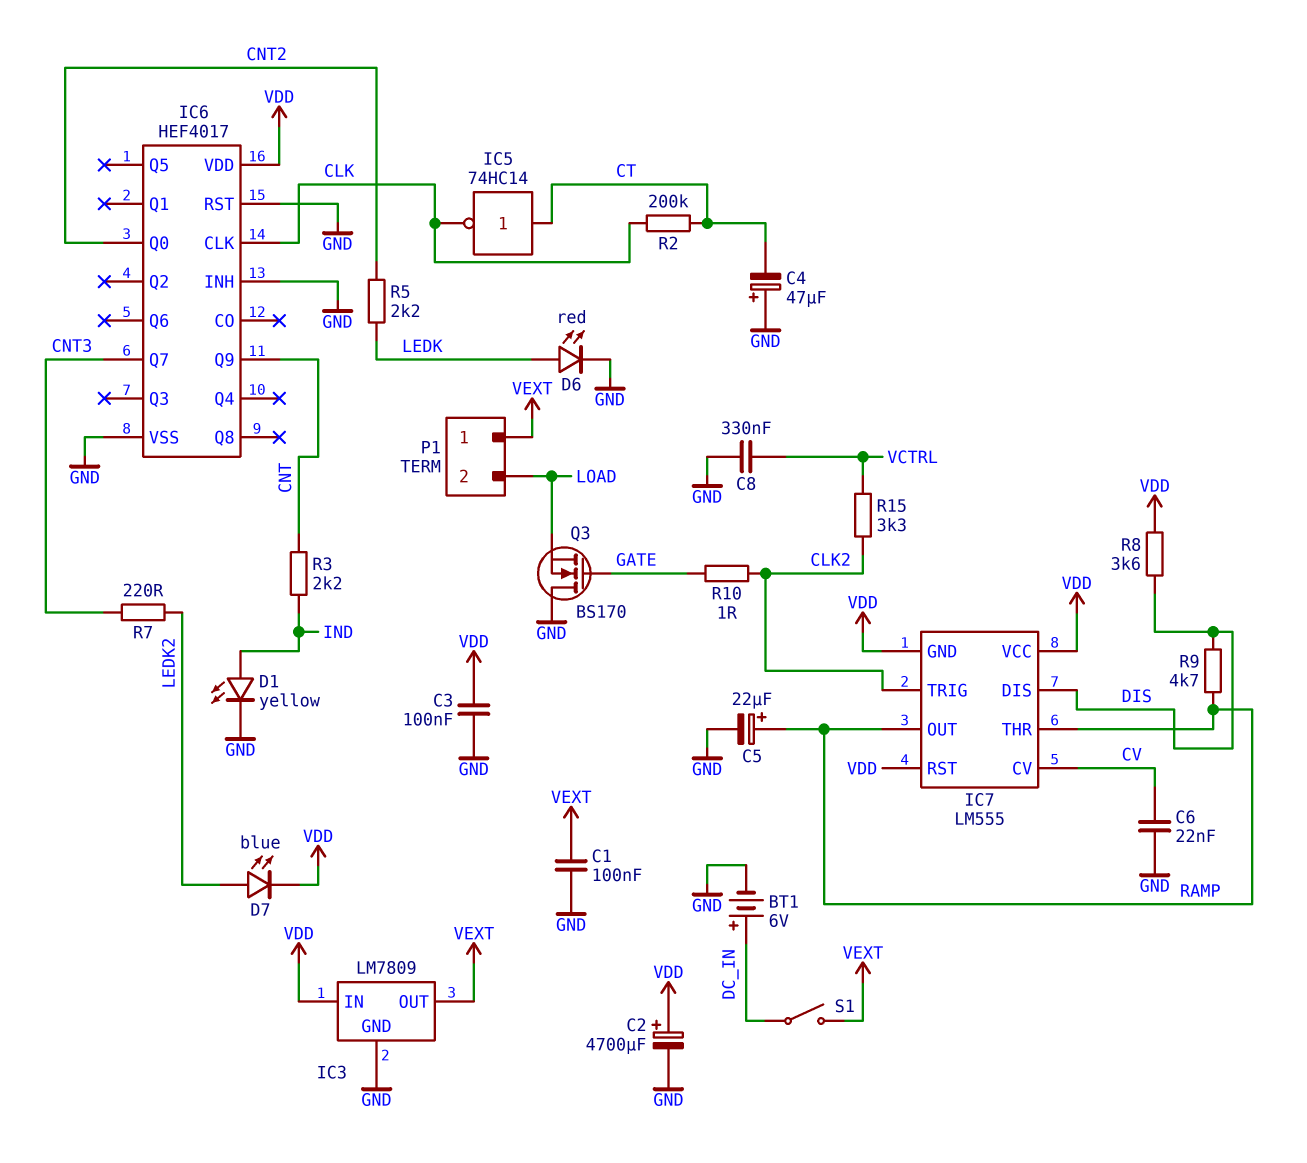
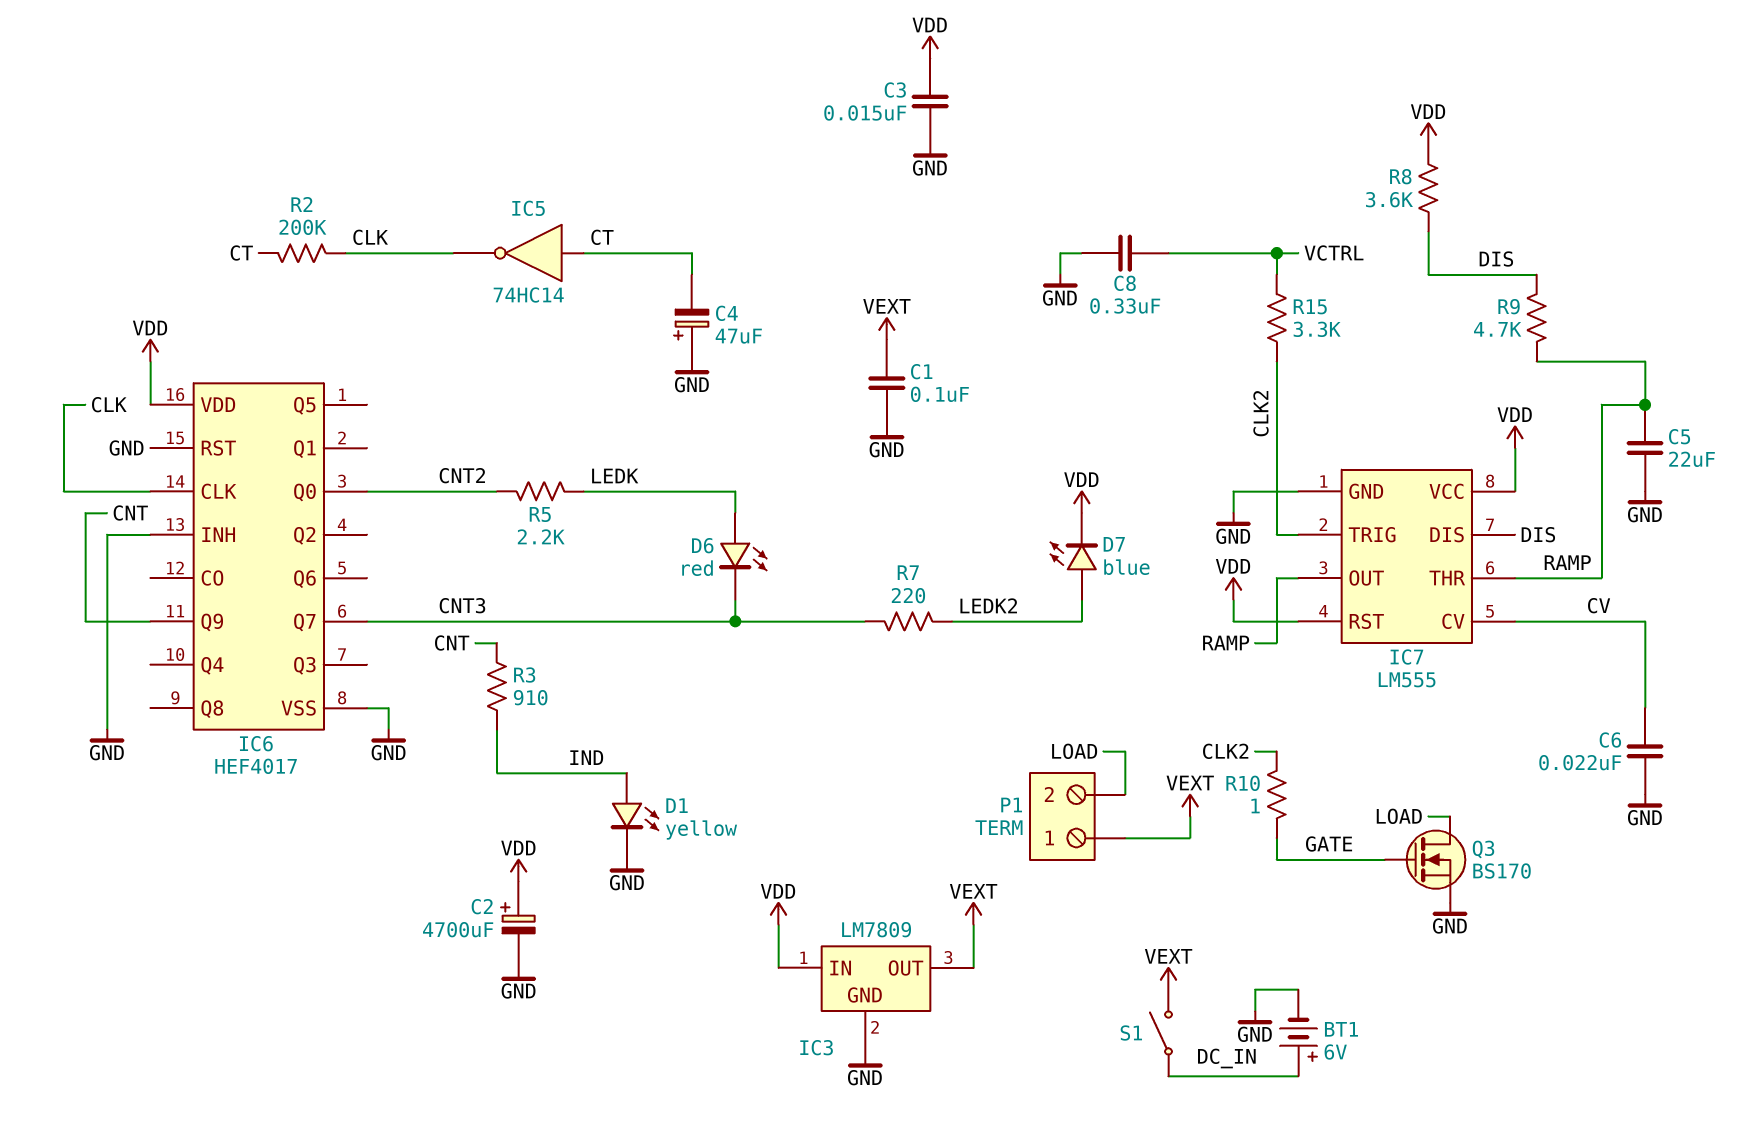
C3: 100nF (GND, VDD) -> 15nF (GND, VDD)
C5: 22uF (plus RAMP, minus GND) -> 22uF (GND, RAMP)
D6: LED red (A LEDK, K GND) -> LED red (A LEDK, K CNT3)
IC7 pin GND: VDD -> GND
Q3: NMOS BS170 (G GATE, D GND, S LOAD) -> NMOS BS170 (G GATE, D LOAD, S GND)
R3: 2.2k (CNT, IND) -> 910 (CNT, IND)

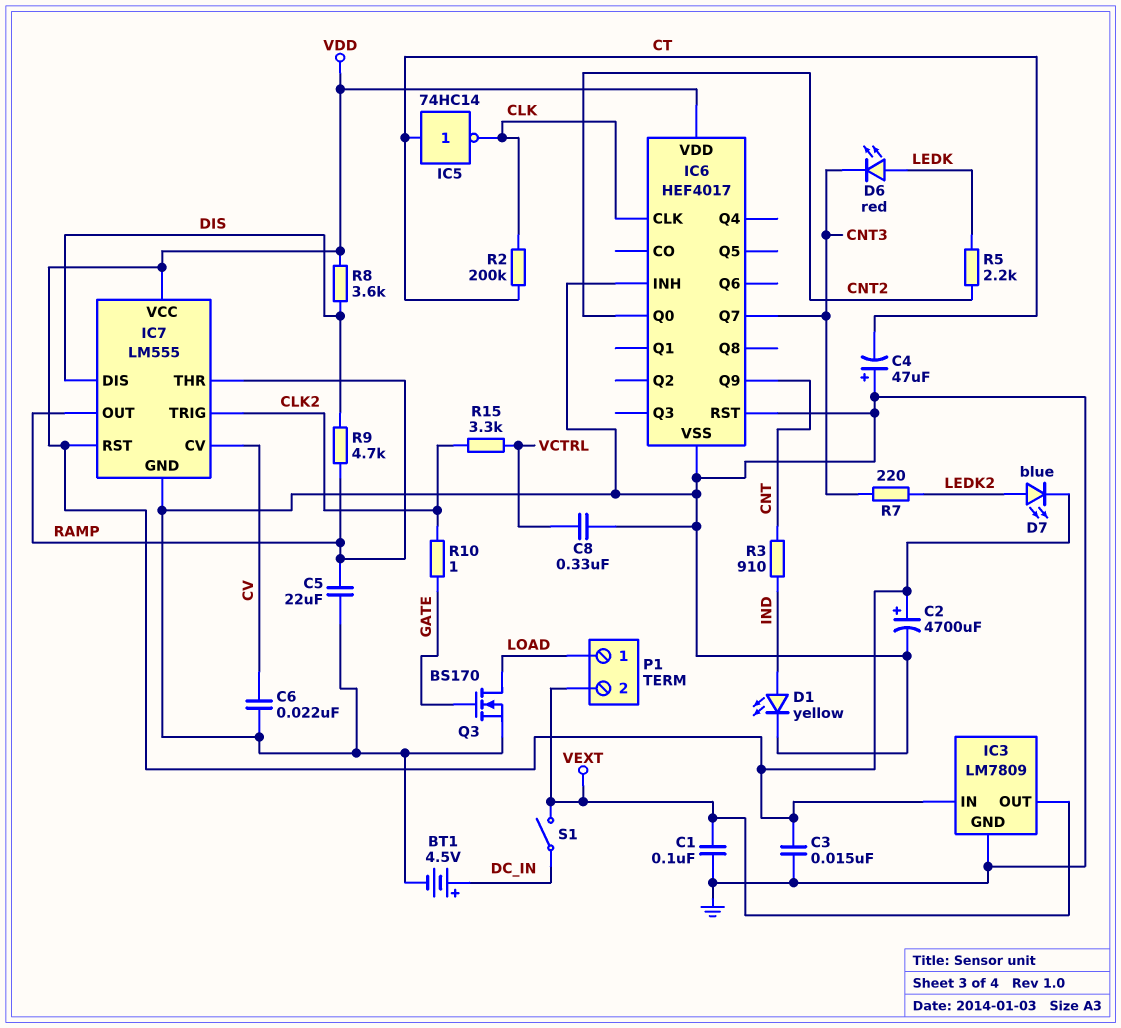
BT1: 6V (plus DC_IN, minus GND) -> 4.5V (plus DC_IN, minus GND)
P1 pin 1: VEXT -> LOAD
P1 pin 2: LOAD -> VEXT

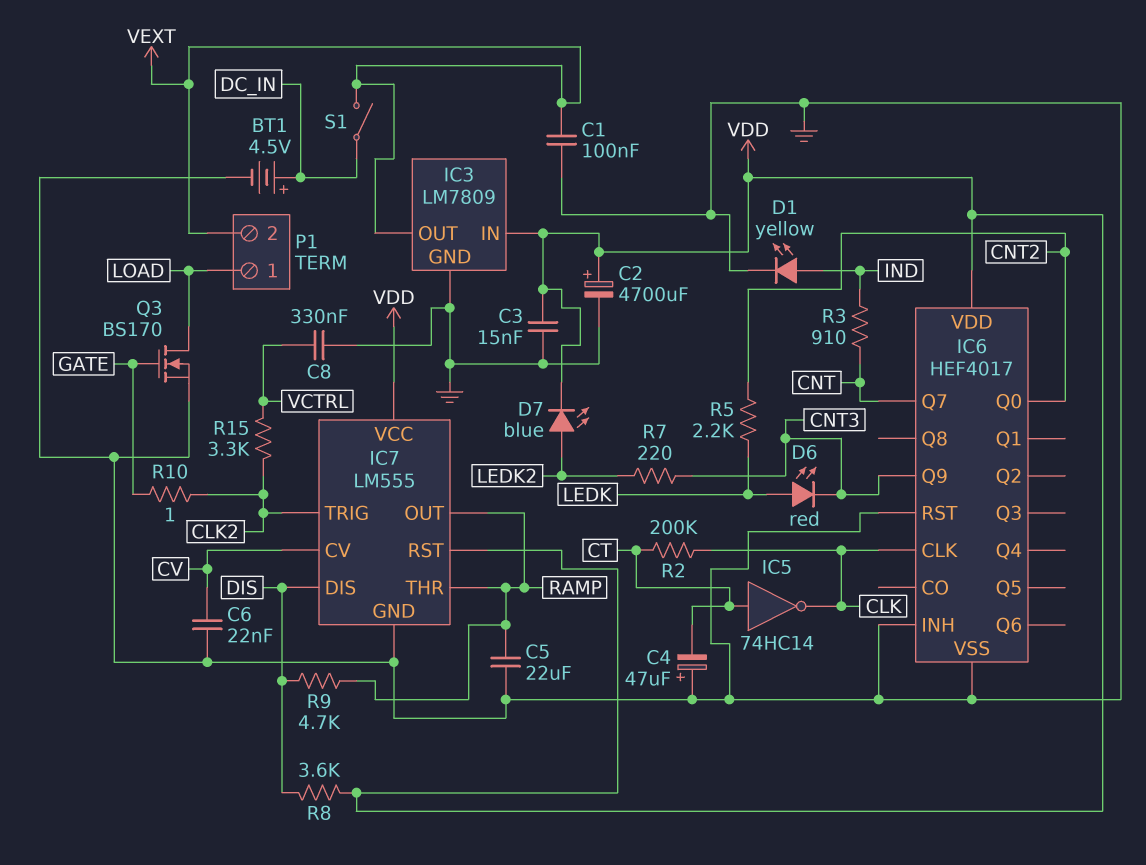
IC6 pin Q7: CNT3 -> CNT
IC6 pin Q9: CNT -> CNT3

